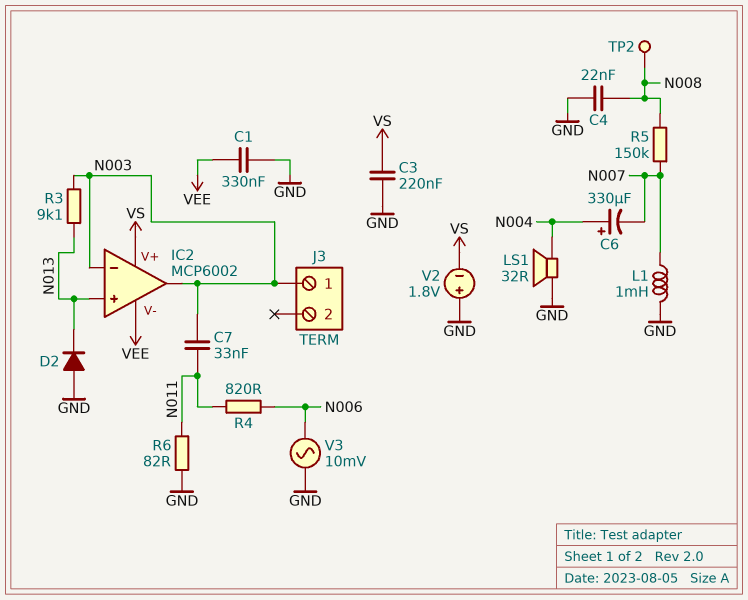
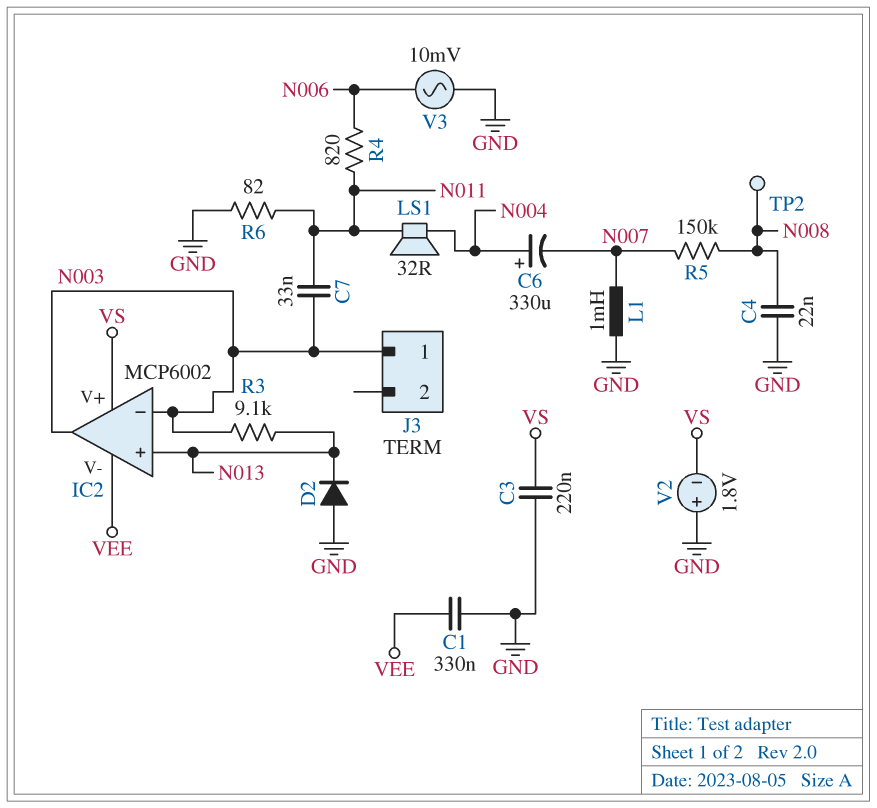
LS1: speaker 32R (GND, N004) -> speaker 32R (N004, N011)

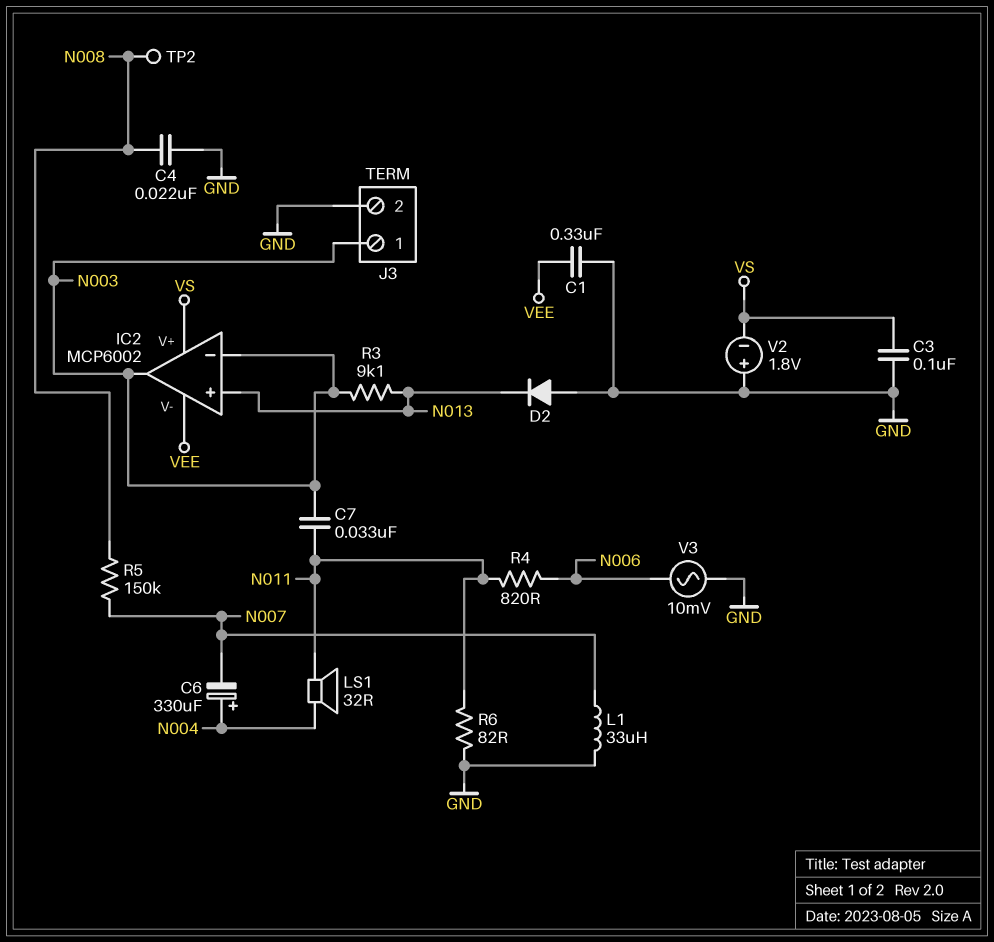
C3: 220nF (GND, VS) -> 100nF (GND, VS)
J3 pin 2: none -> GND
L1: 1mH (GND, N007) -> 33uH (GND, N007)

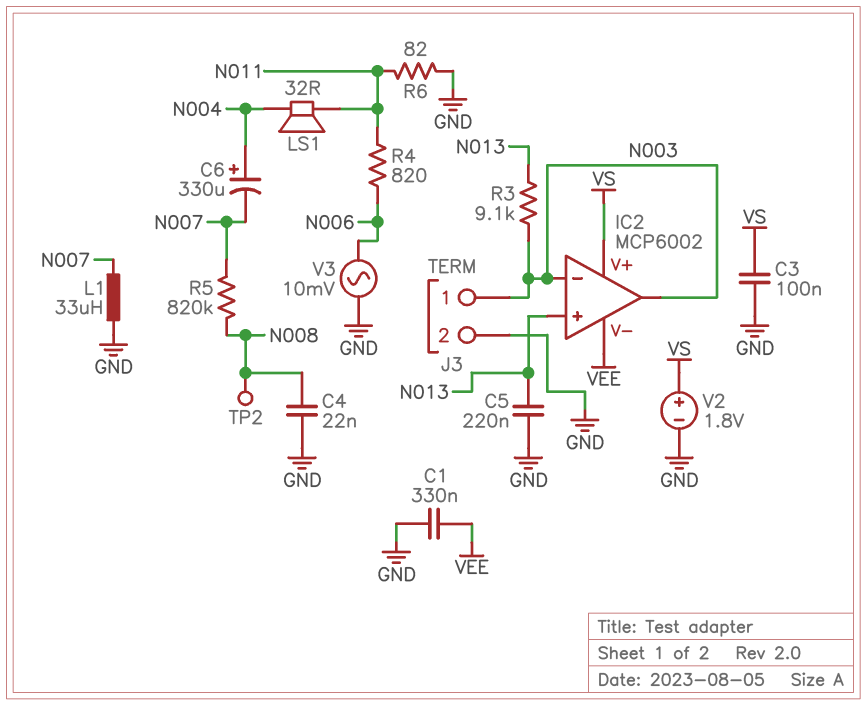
C5: none -> 220nF (GND, N013)
C7: 33nF (N003, N011) -> none
D2: diode (A GND, K N013) -> none
R5: 150k (N007, N008) -> 820k (N007, N008)
V2: 1.8V (plus GND, minus VS) -> 1.8V (plus VS, minus GND)

